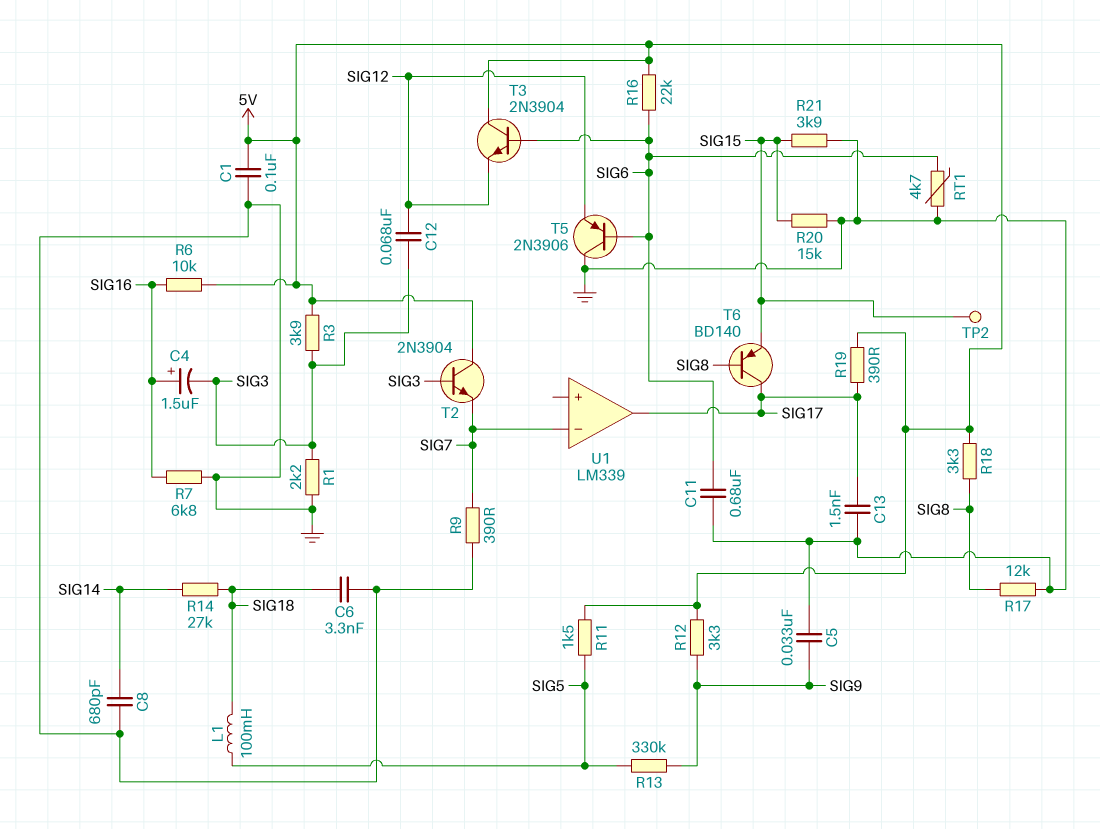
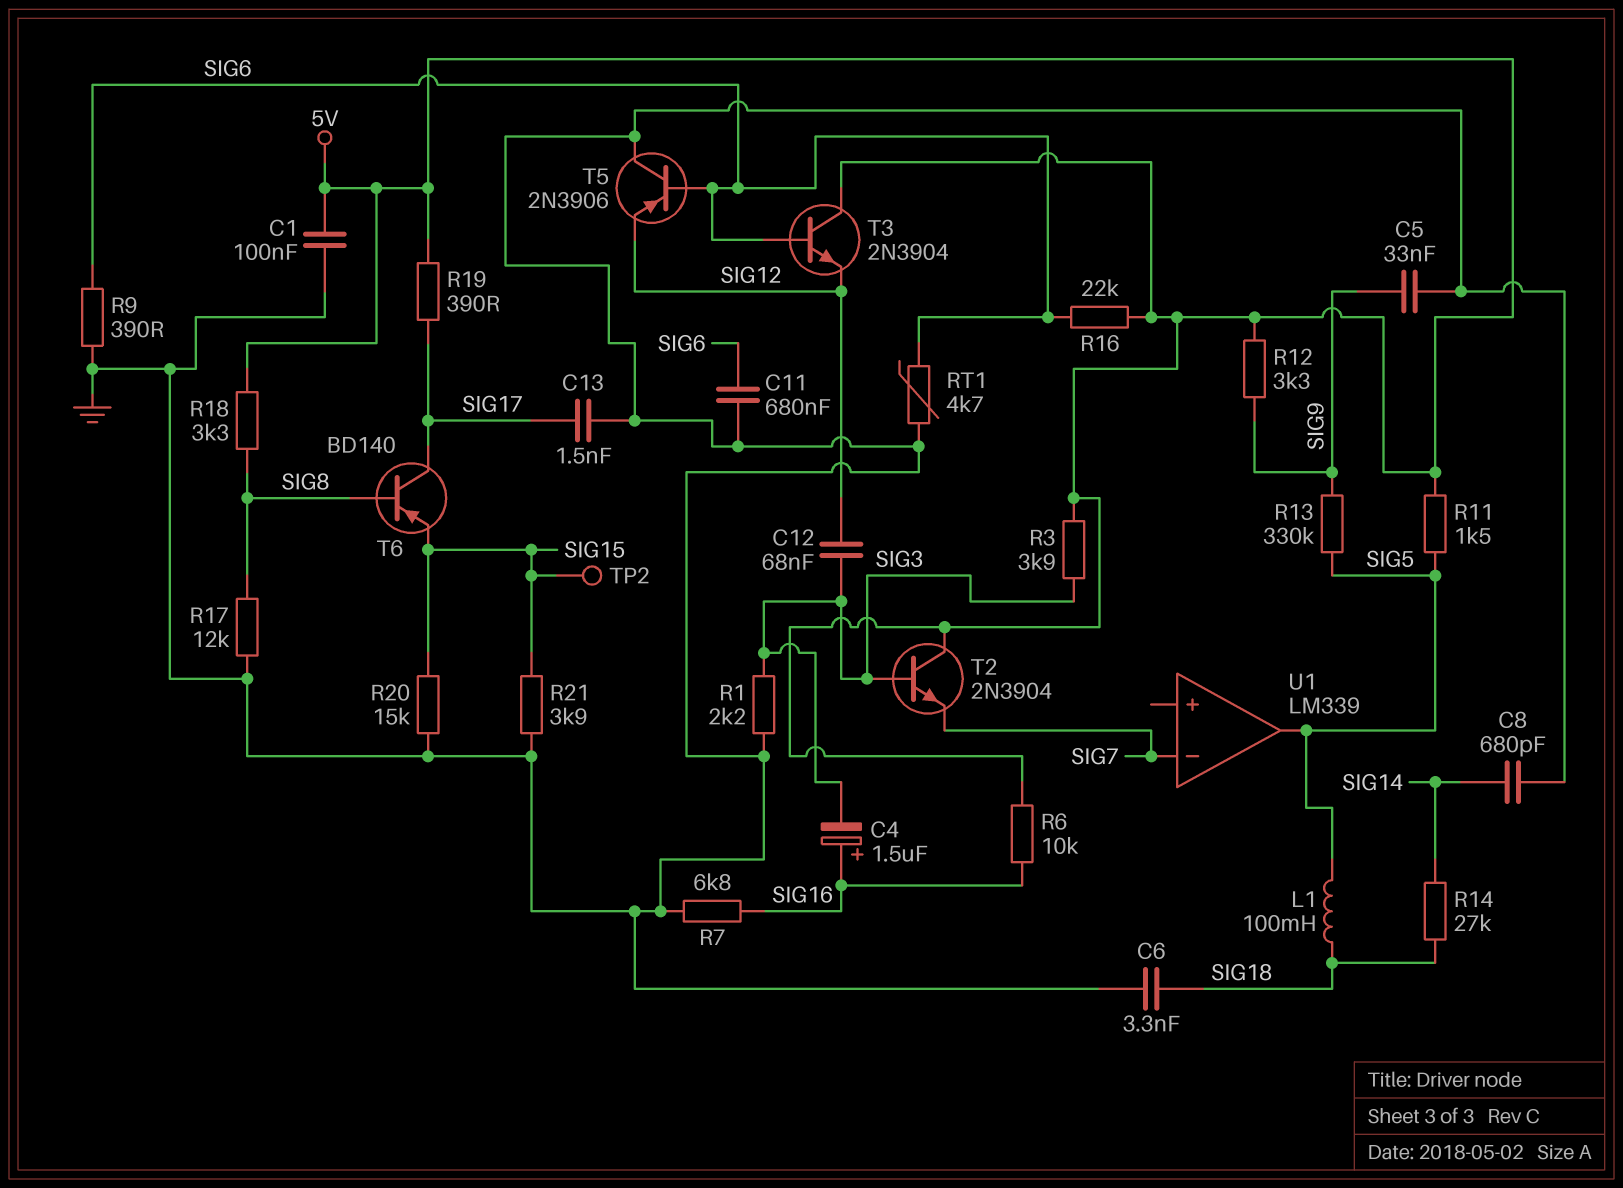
R9: 390 (GND, SIG7) -> 390 (GND, SIG6)
U1 pin out: SIG17 -> SIG5

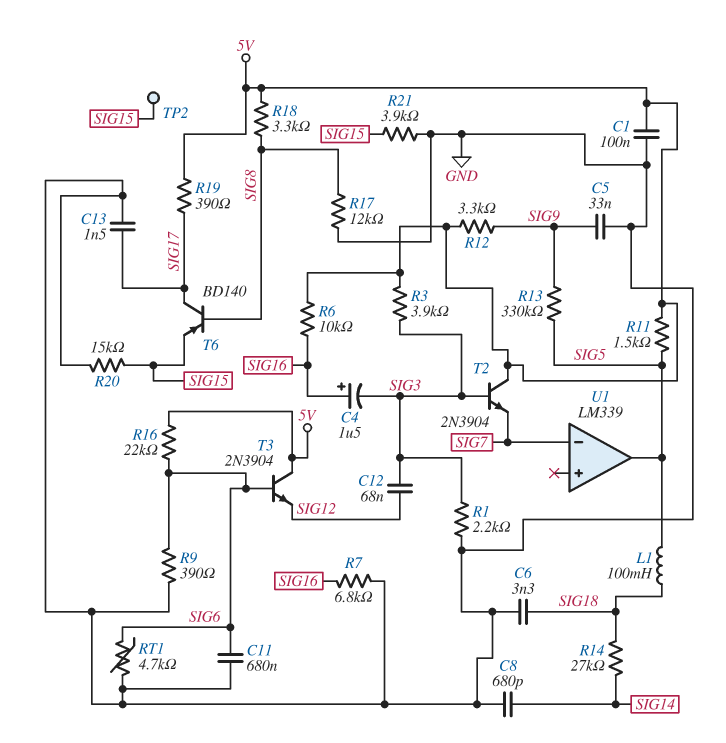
T5: PNP 2N3906 (B SIG6, C GND, E SIG12) -> none

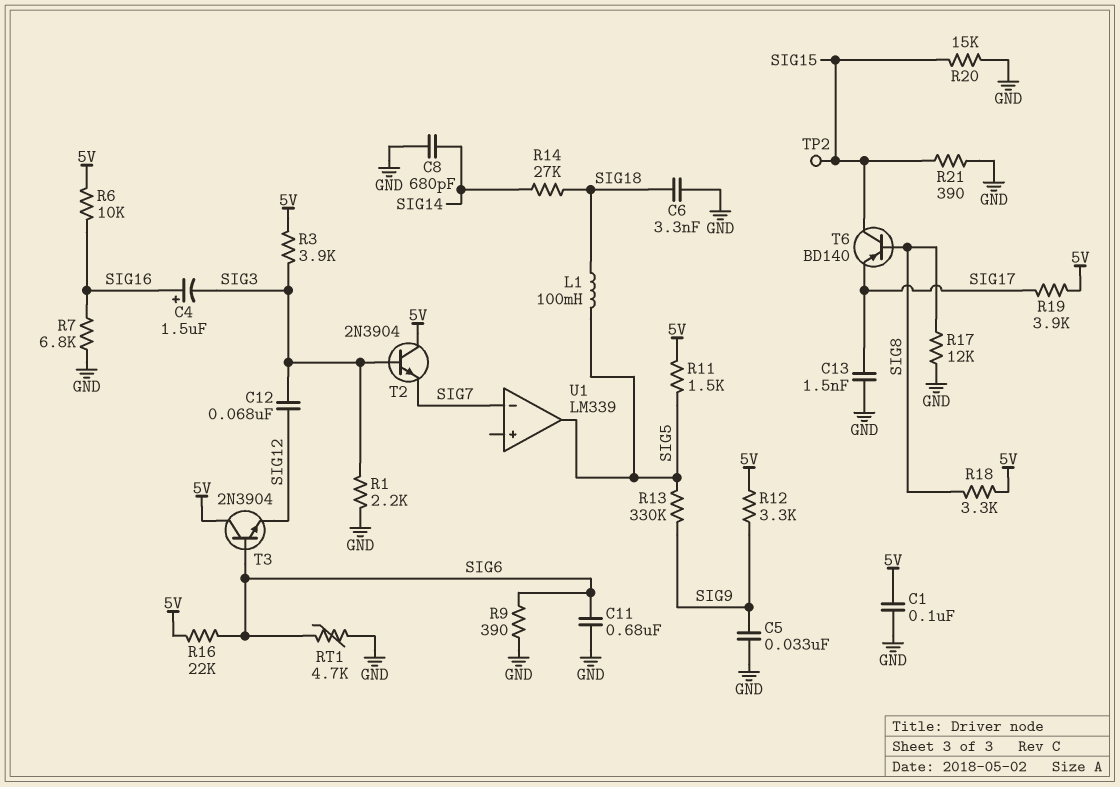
R19: 390 (5V, SIG17) -> 3.9k (5V, SIG17)
R21: 3.9k (GND, SIG15) -> 390 (GND, SIG15)
T6: PNP BD140 (B SIG8, C SIG17, E SIG15) -> PNP BD140 (B SIG8, C SIG15, E SIG17)

